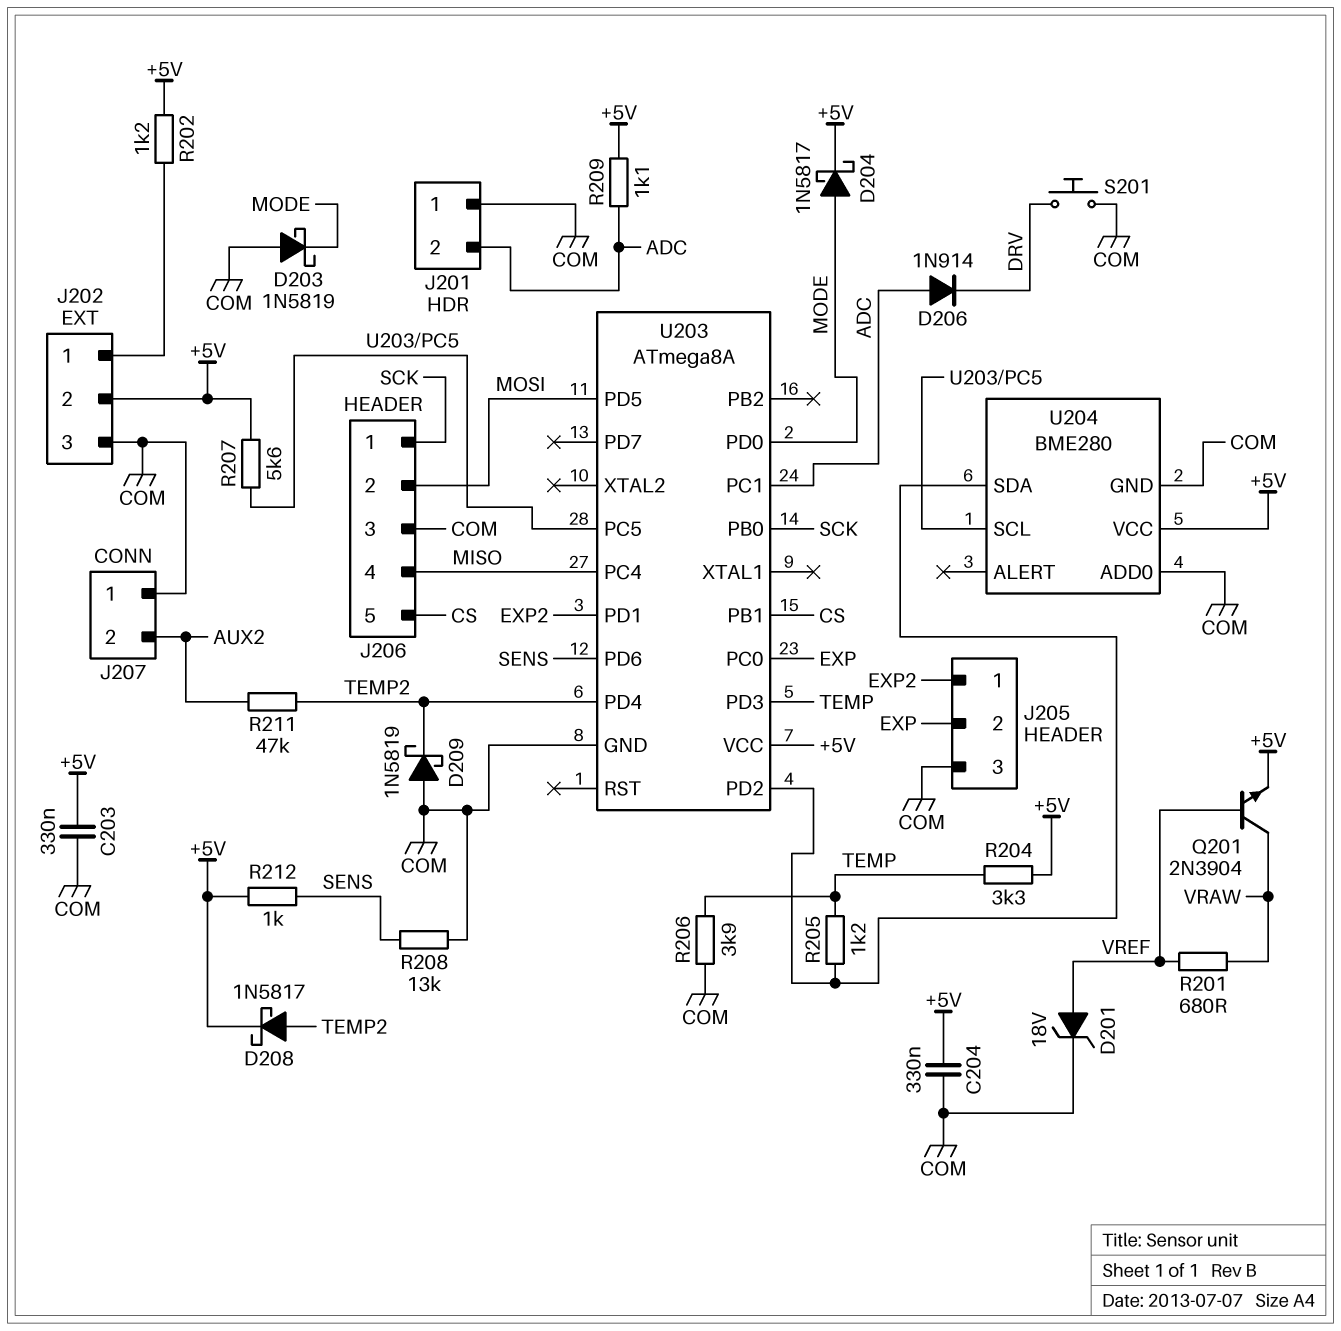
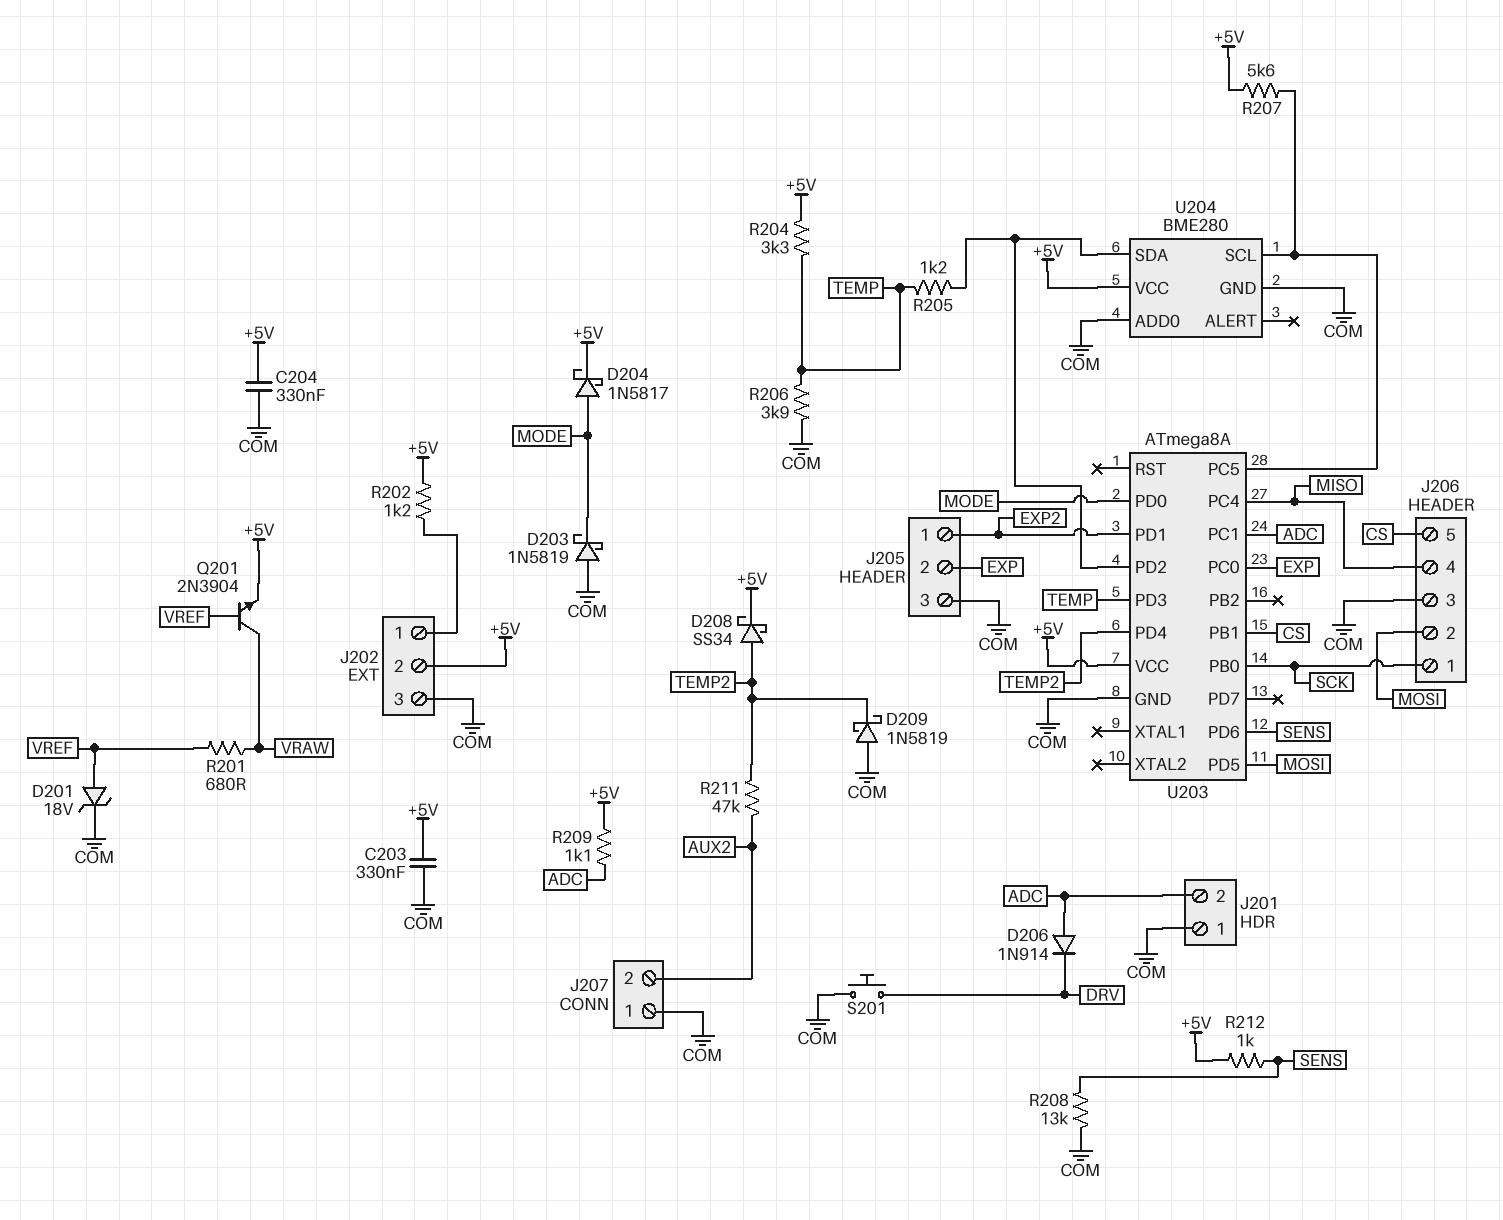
D208: schottky 1N5817 (A TEMP2, K +5V) -> schottky SS34 (A TEMP2, K +5V)

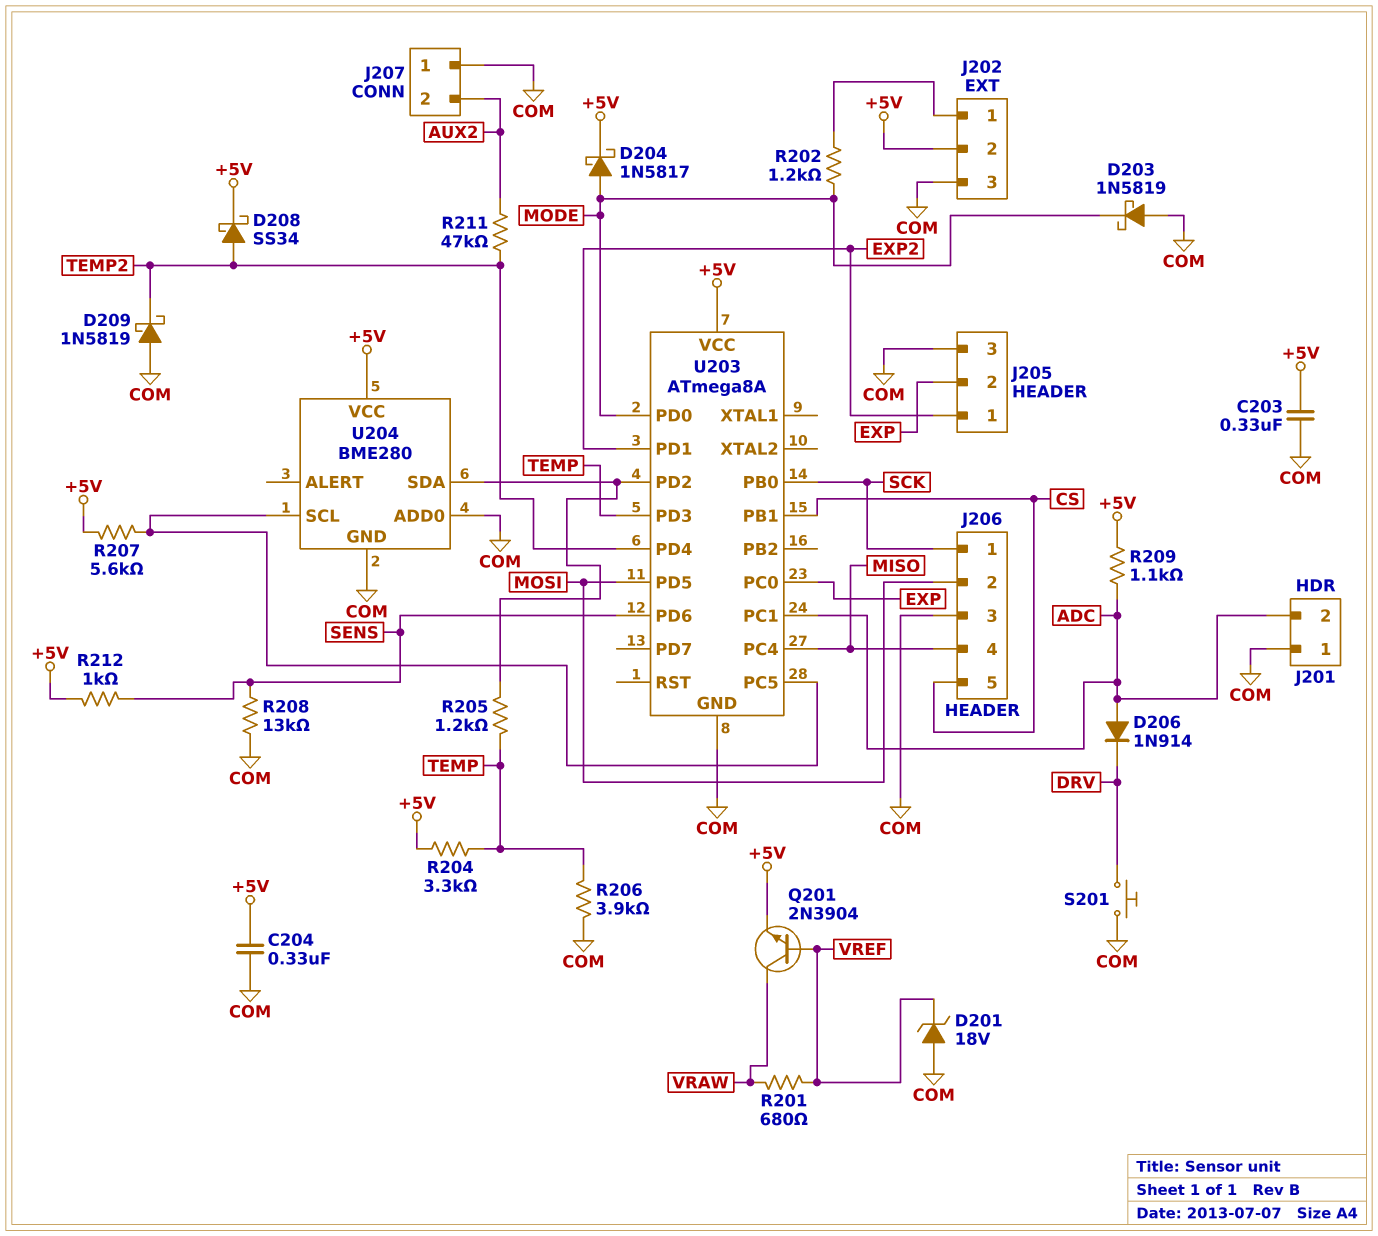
D201: zener 18V (A VREF, K COM) -> zener 18V (A COM, K VREF)
R202: 1.2k (+5V, J202/1) -> 1.2k (J202/1, MODE)

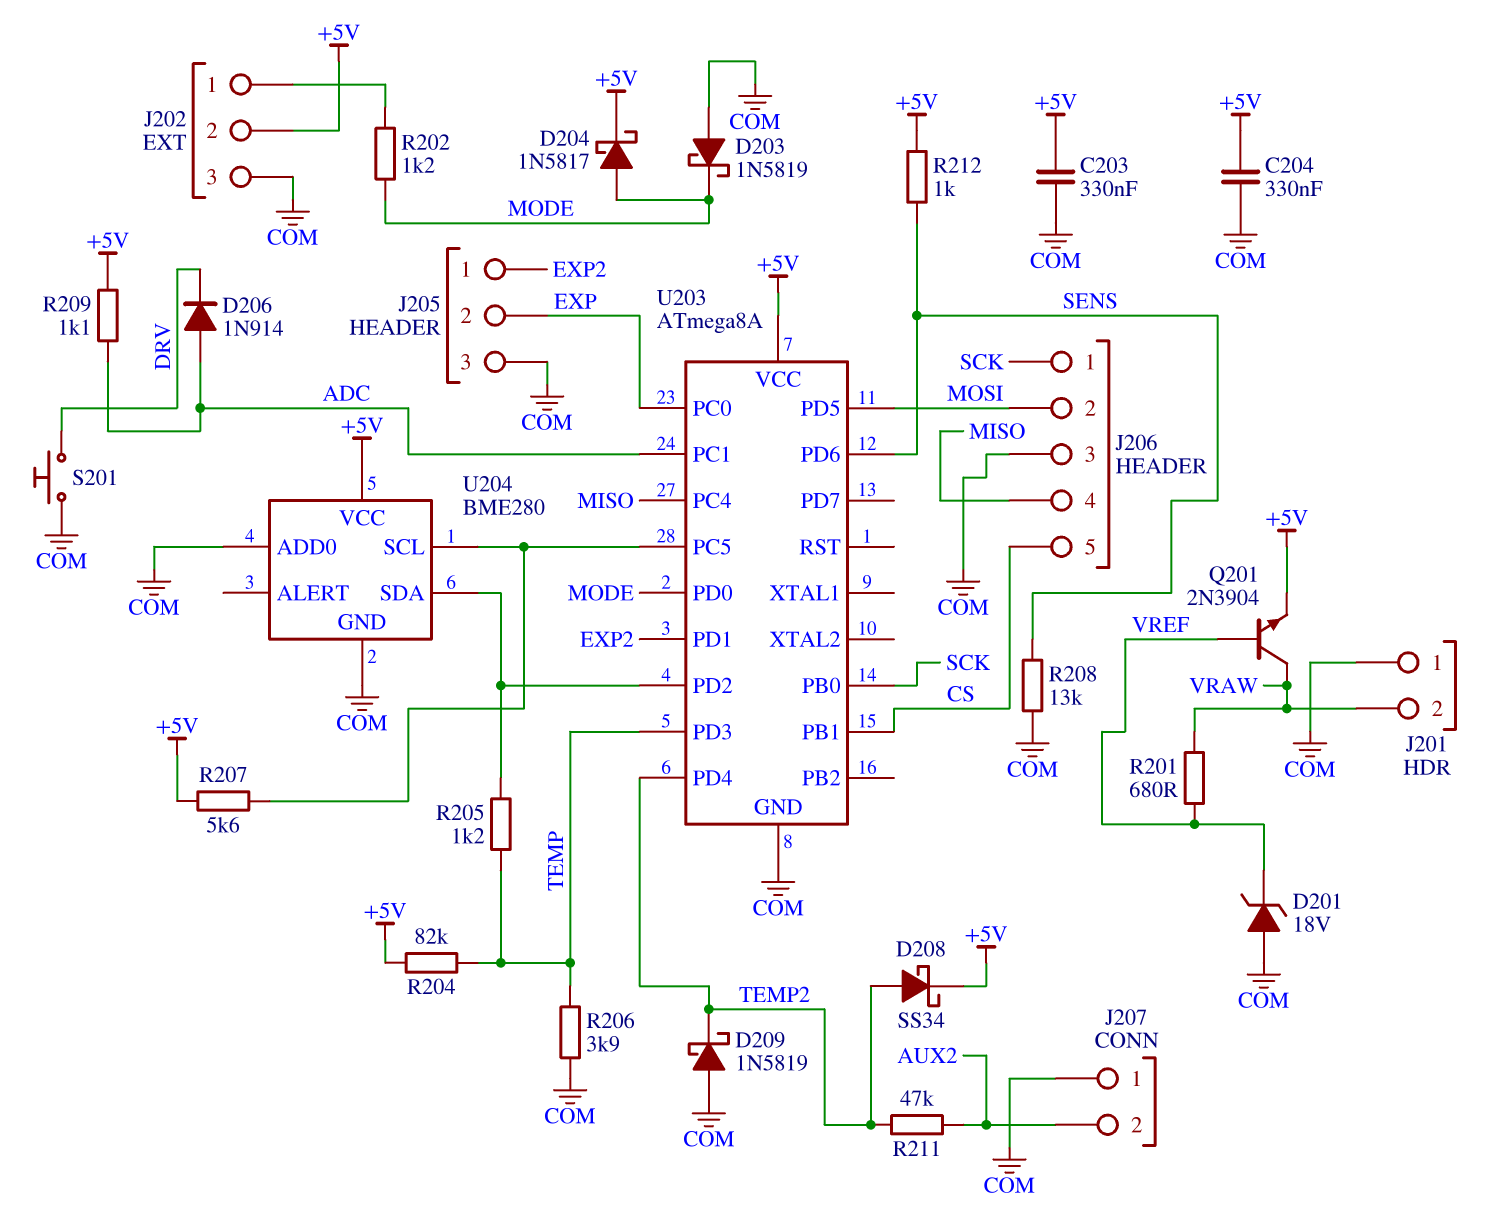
J201 pin 2: ADC -> VRAW
R204: 3.3k (+5V, TEMP) -> 82k (+5V, TEMP)

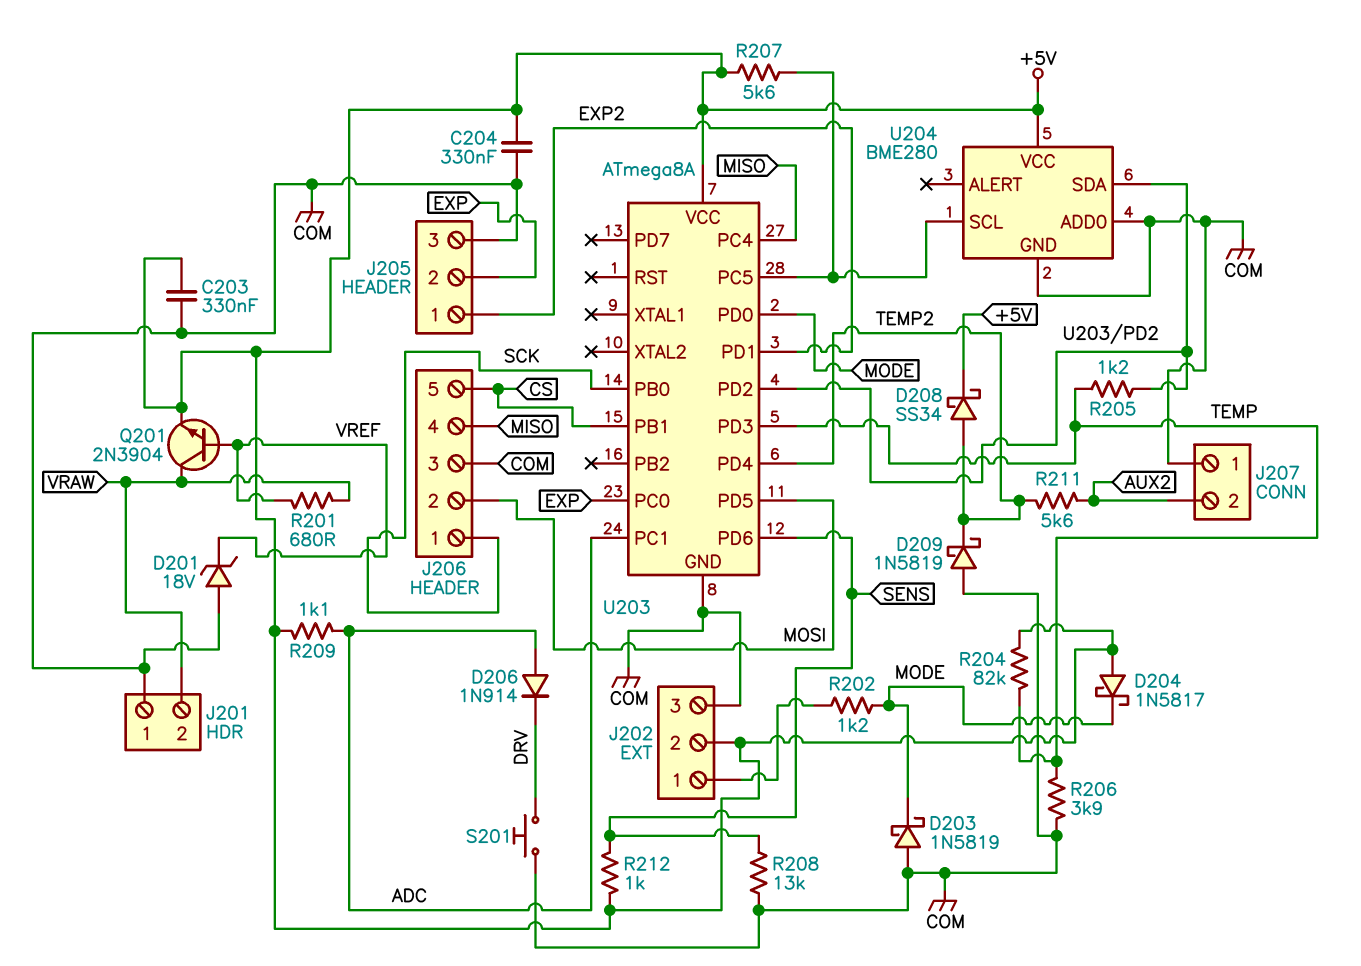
D204: schottky 1N5817 (A MODE, K +5V) -> schottky 1N5817 (A +5V, K MODE)
R211: 47k (AUX2, TEMP2) -> 5.6k (AUX2, TEMP2)

